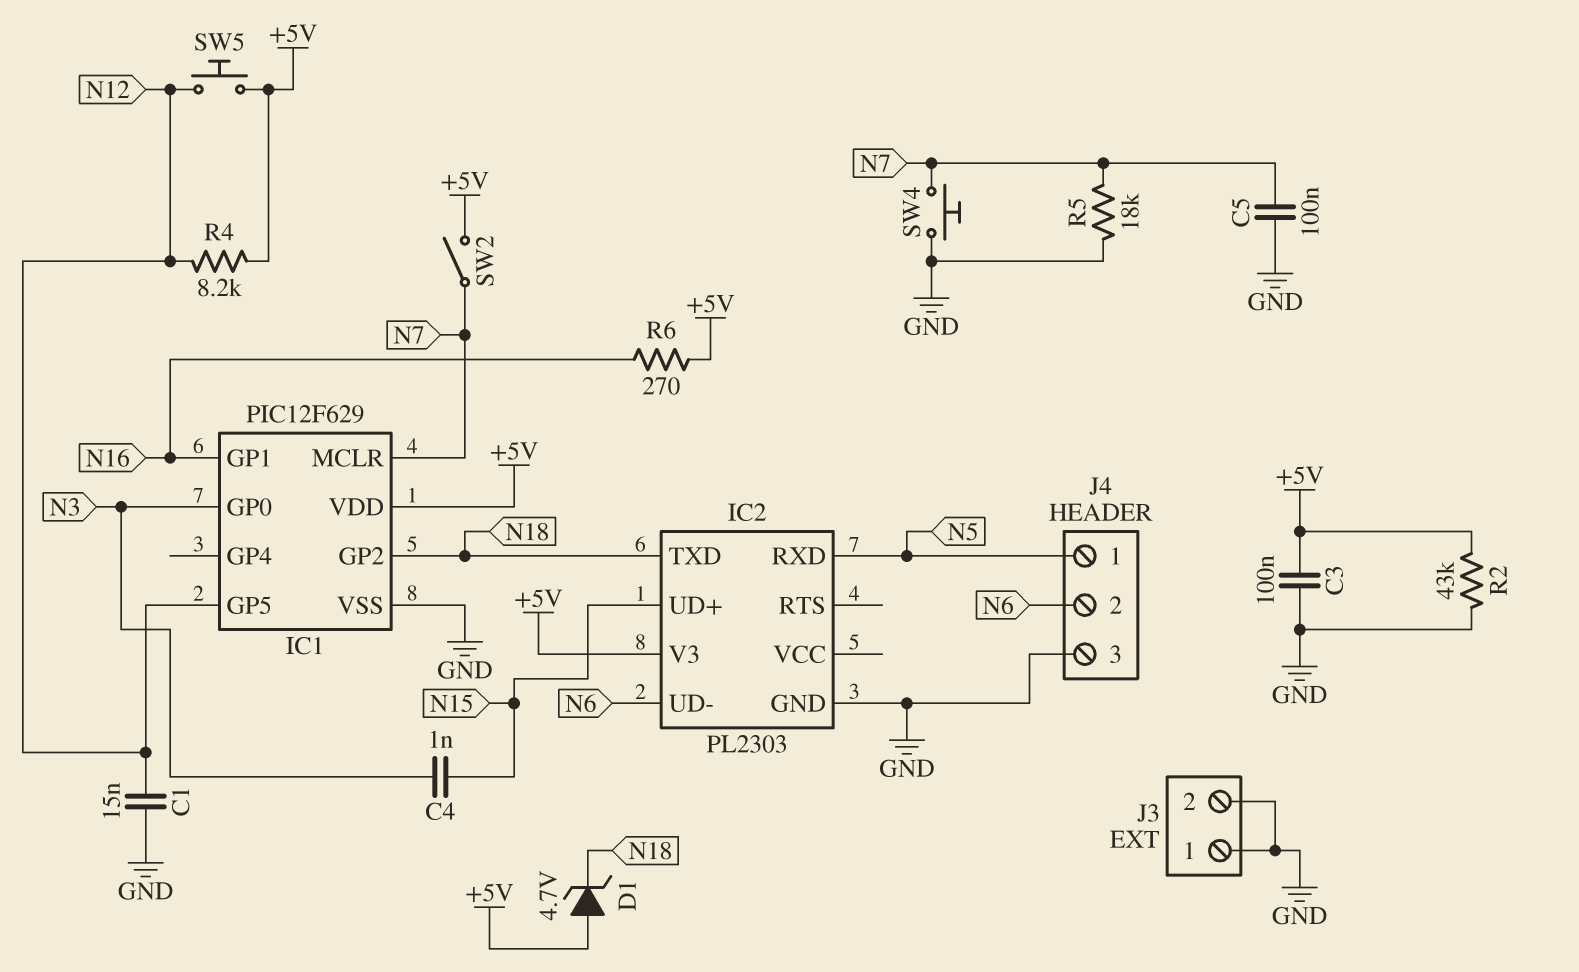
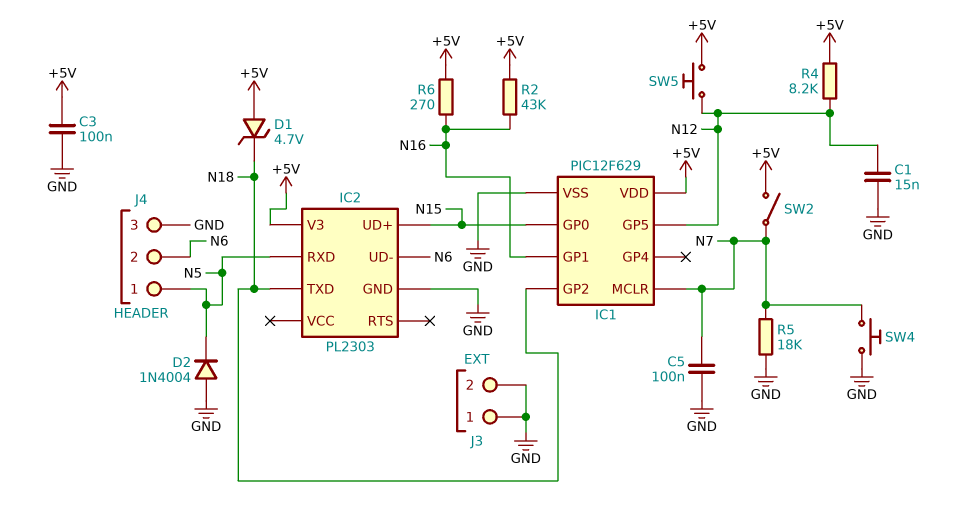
C4: 1nF (N3, N15) -> none
D2: none -> diode 1N4004 (A GND, K N5)
IC1 pin GP0: N3 -> N15
R2: 43k (+5V, GND) -> 43k (+5V, N16)

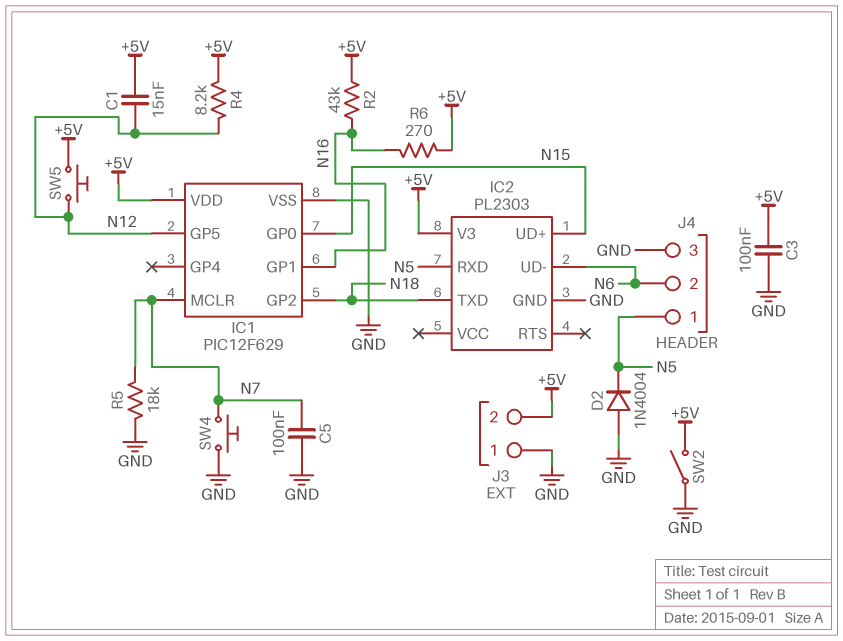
C1: 15nF (GND, N12) -> 15nF (+5V, N12)
D1: zener 4.7V (A +5V, K N18) -> none
J3 pin 2: GND -> +5V
SW2: switch (+5V, N7) -> switch (+5V, GND)

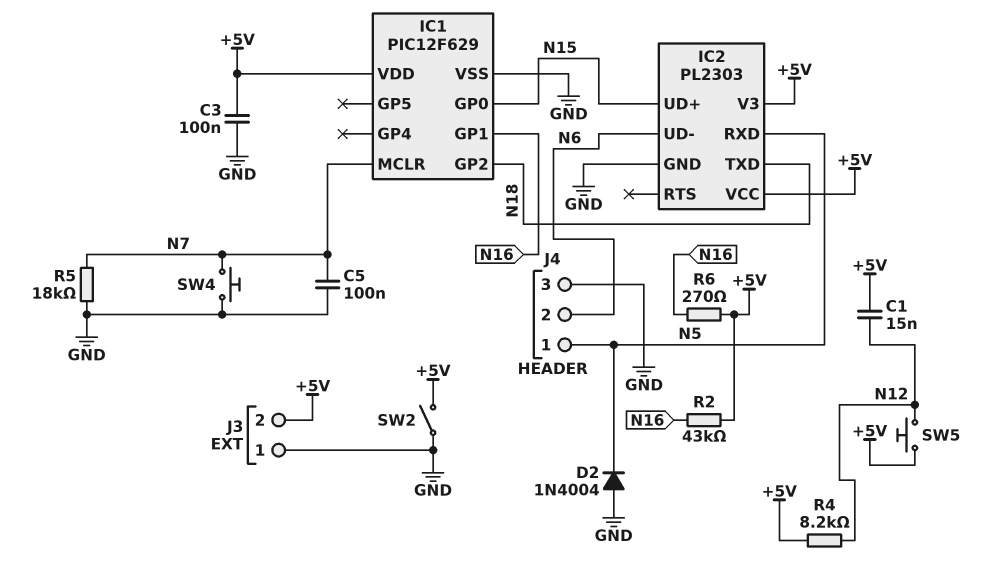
IC1 pin GP5: N12 -> none
IC2 pin VCC: none -> +5V

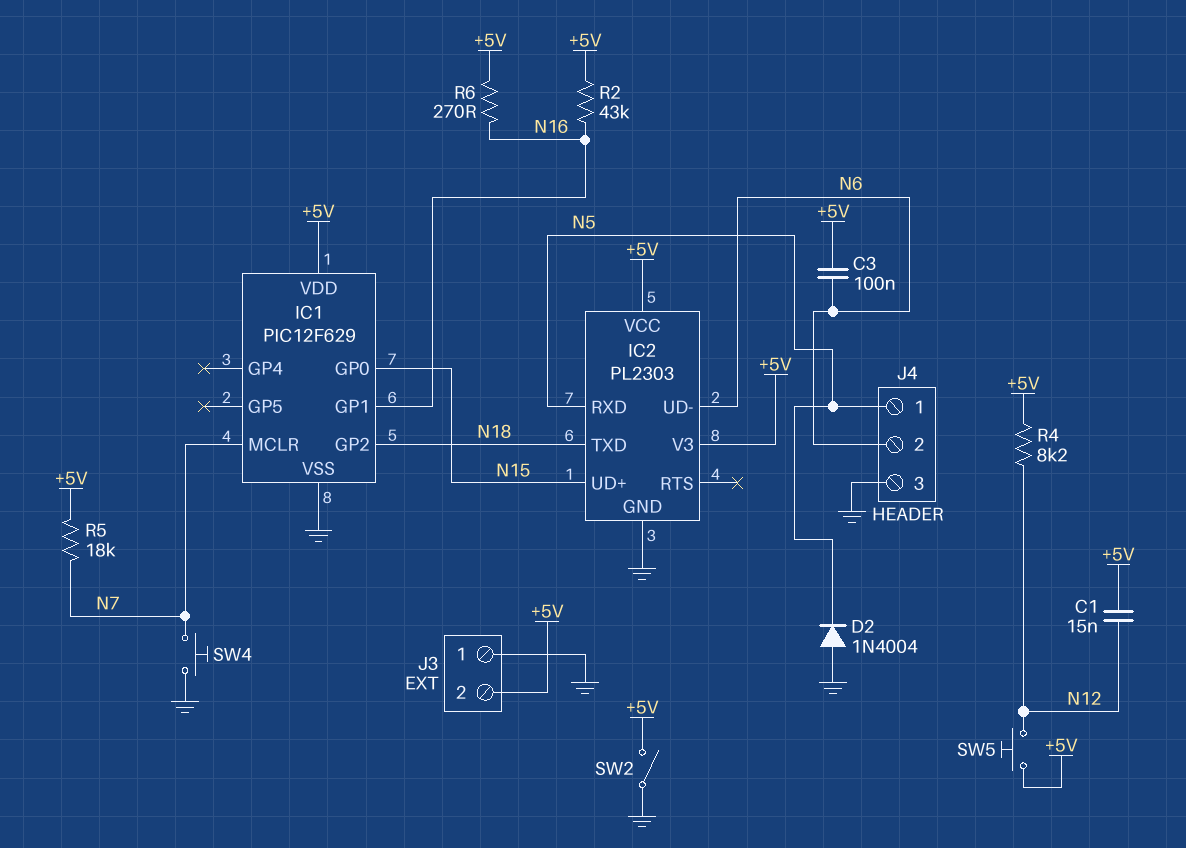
C3: 100nF (+5V, GND) -> 100nF (+5V, N6)
C5: 100nF (GND, N7) -> none
R5: 18k (GND, N7) -> 18k (+5V, N7)

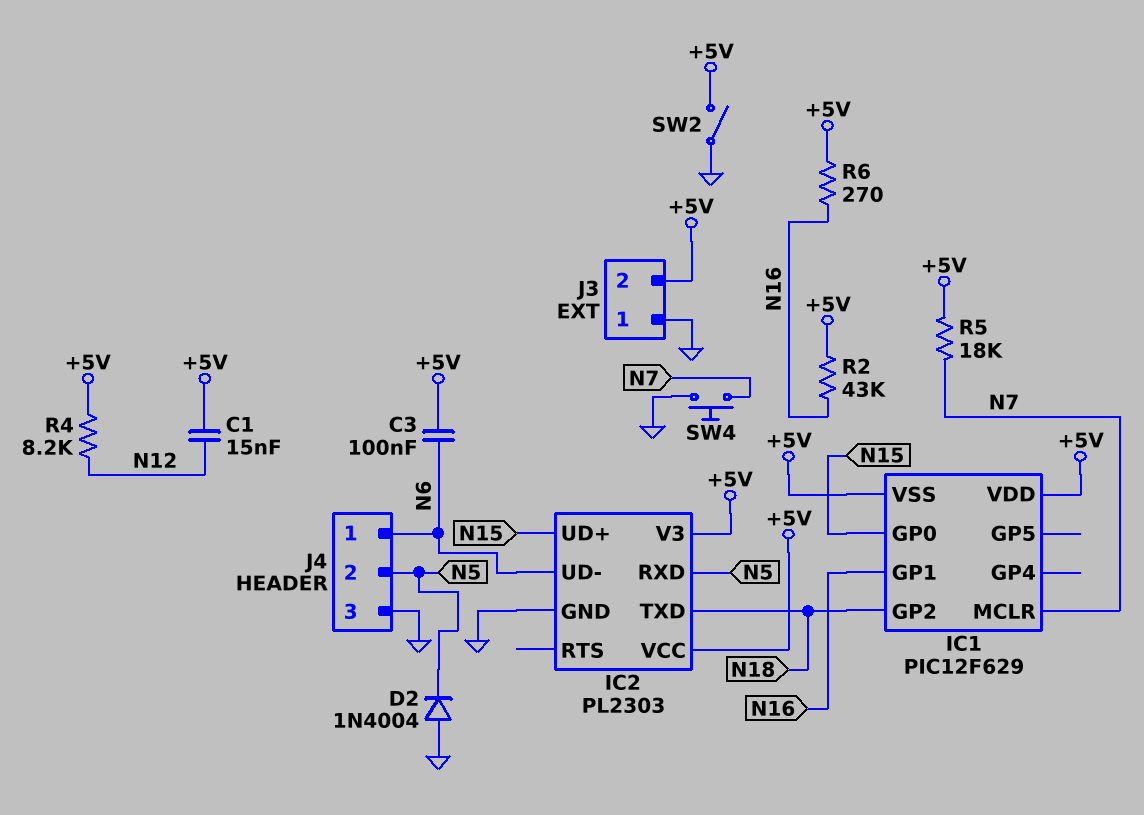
IC1 pin VSS: GND -> +5V
J4 pin 1: N5 -> N6
J4 pin 2: N6 -> N5
SW5: button (+5V, N12) -> none

